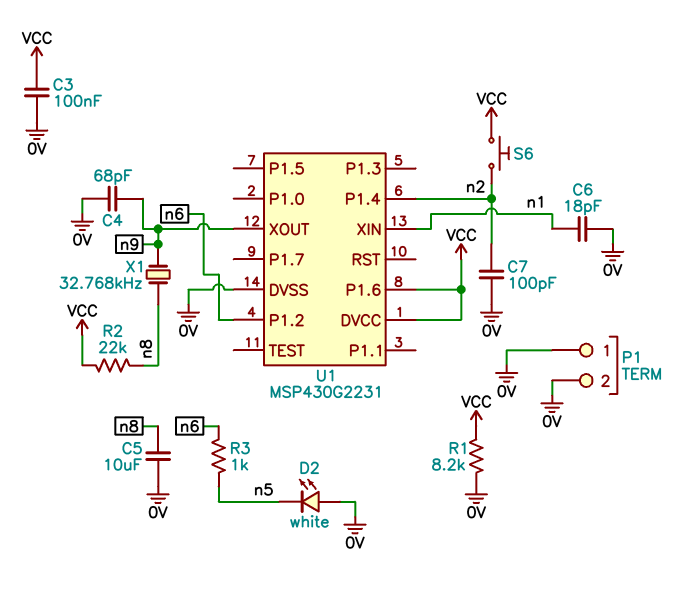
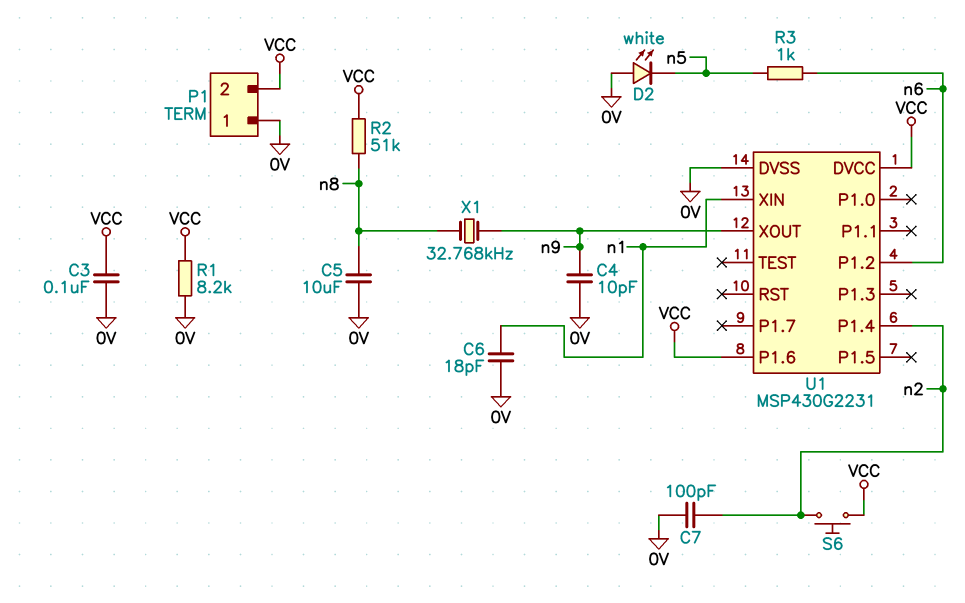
C4: 68pF (0V, n9) -> 10pF (0V, n9)
P1 pin 2: 0V -> VCC
R2: 22k (VCC, n8) -> 51k (VCC, n8)

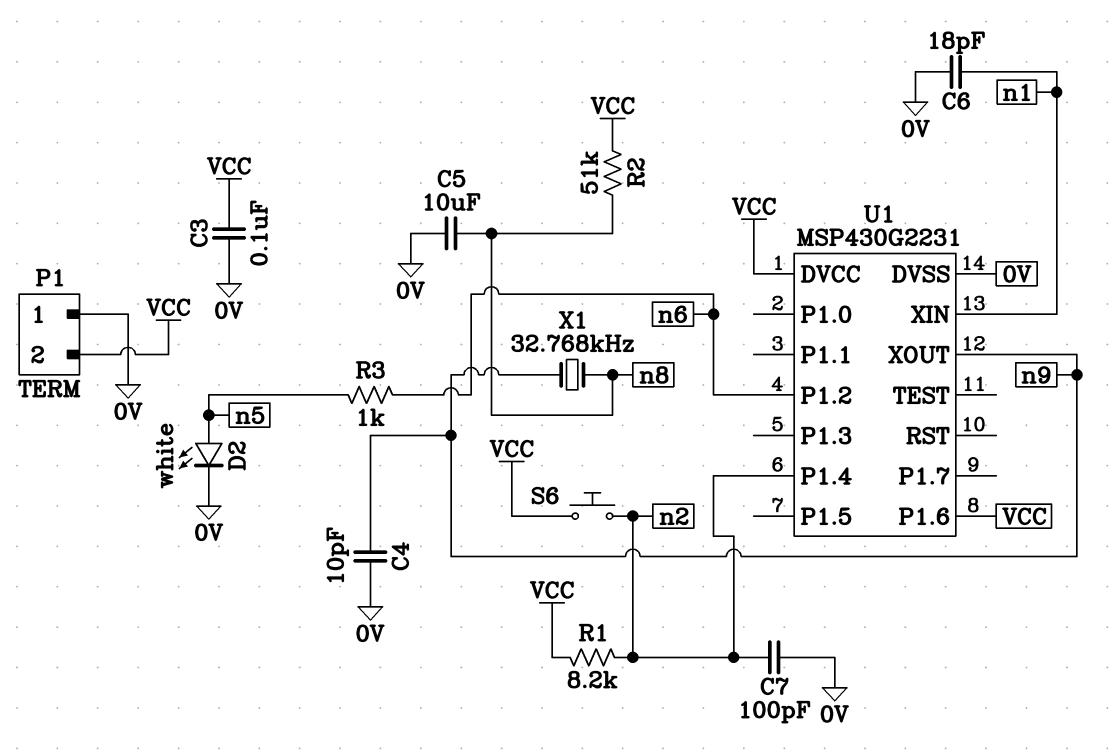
D2: LED white (A 0V, K n5) -> LED white (A n5, K 0V)
R1: 8.2k (0V, VCC) -> 8.2k (VCC, n2)

